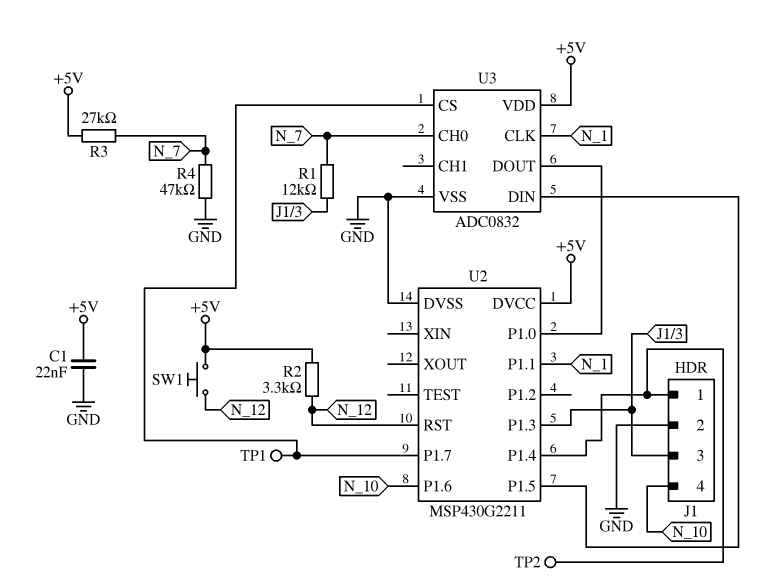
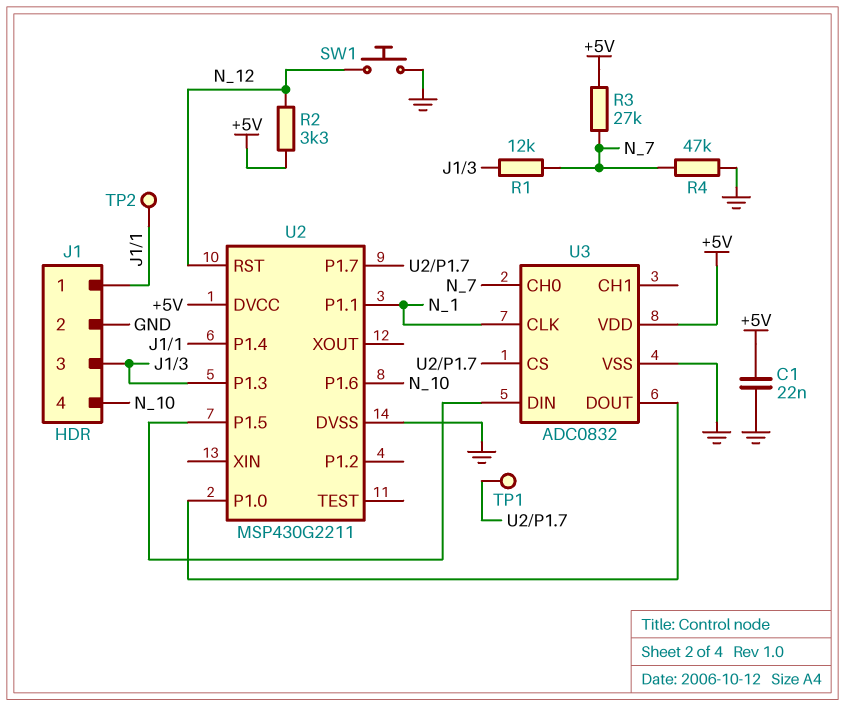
SW1: button (+5V, N_12) -> button (GND, N_12)

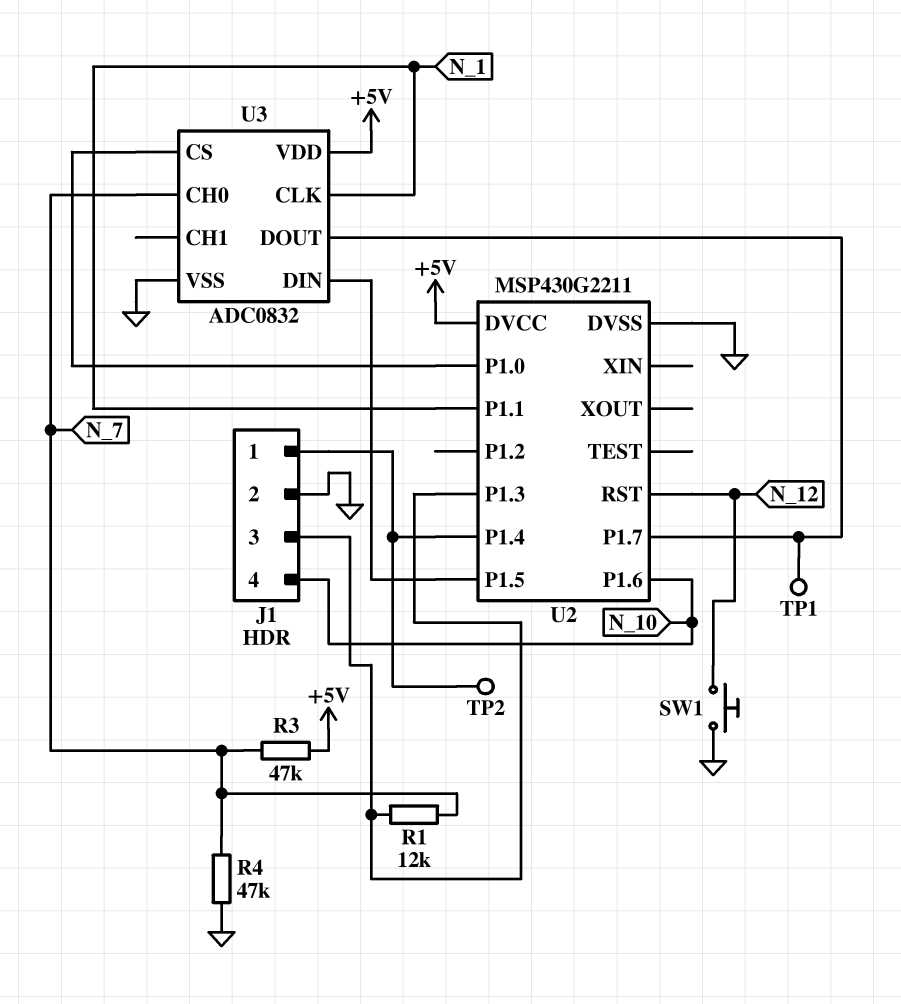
C1: 22nF (+5V, GND) -> none
R2: 3.3k (+5V, N_12) -> none
R3: 27k (+5V, N_7) -> 47k (+5V, N_7)
U3 pin CS: U2/P1.7 -> U2/P1.0
U3 pin DOUT: U2/P1.0 -> U2/P1.7

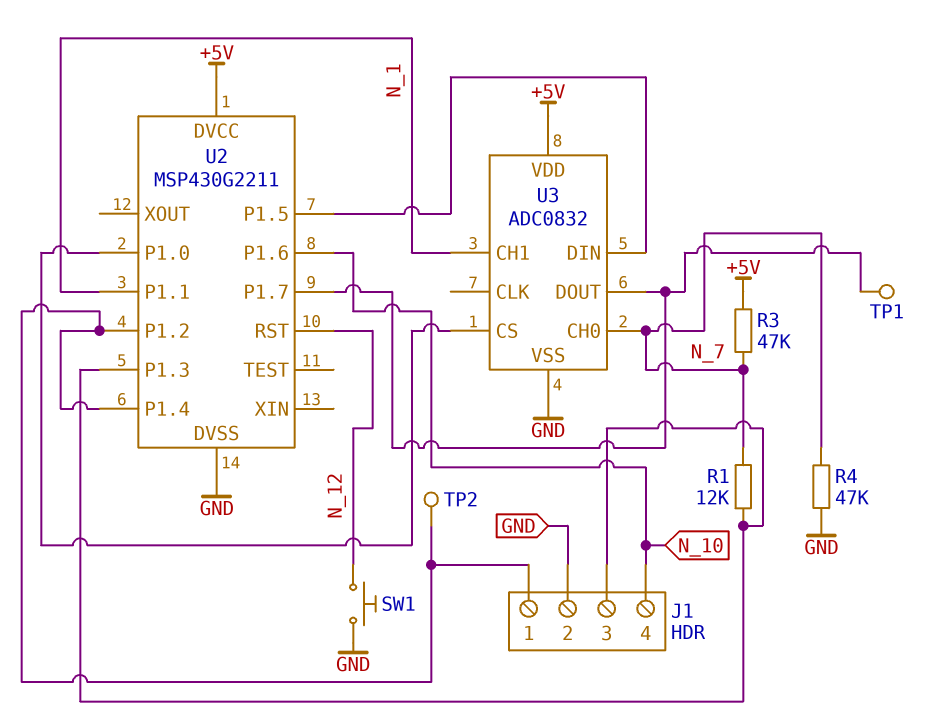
U2 pin P1.2: none -> J1/1
U3 pin CH1: none -> N_1
U3 pin CLK: N_1 -> none

